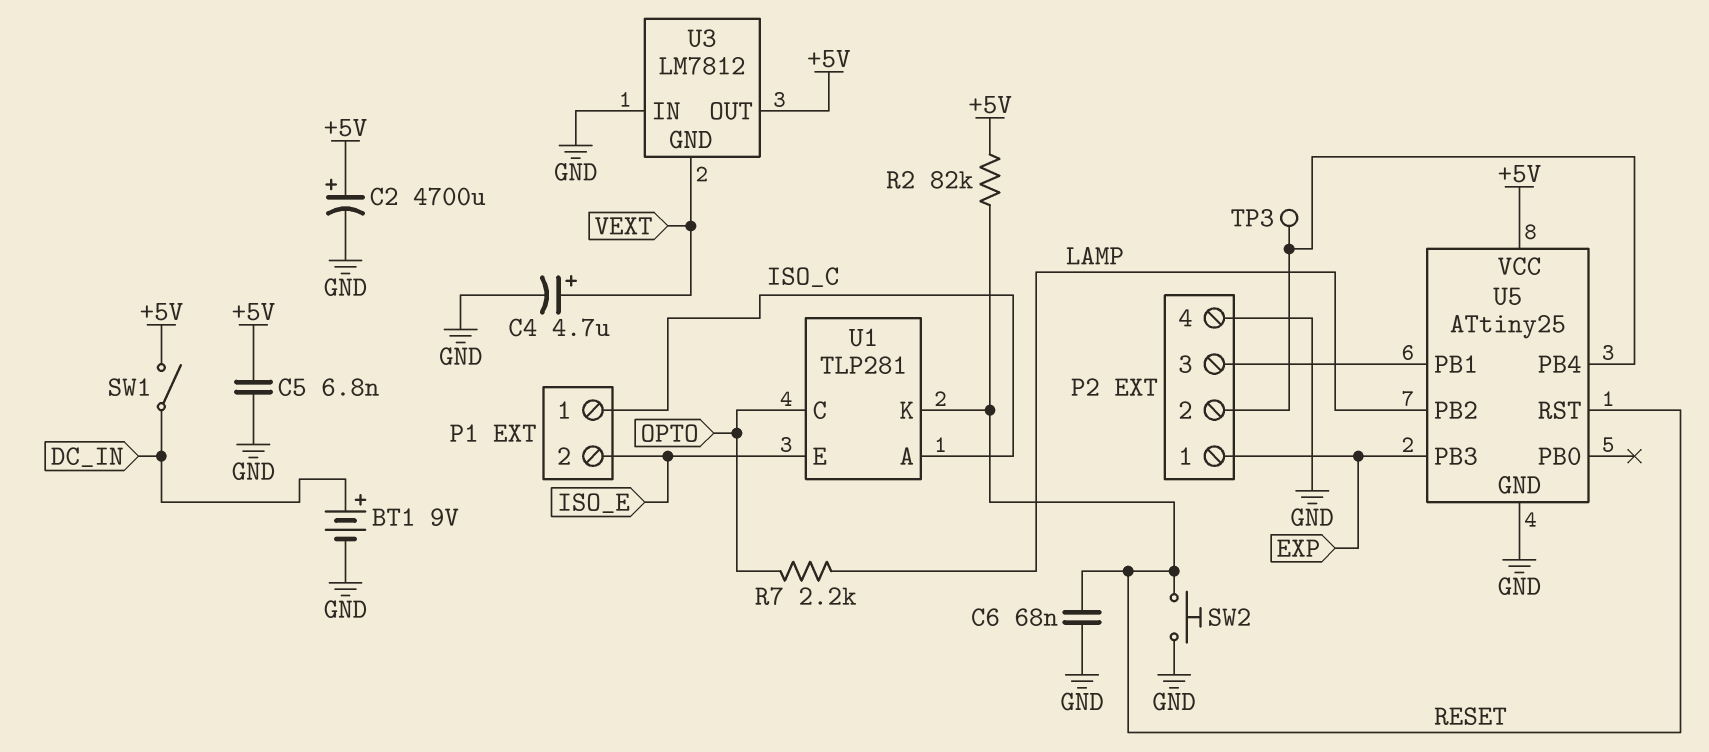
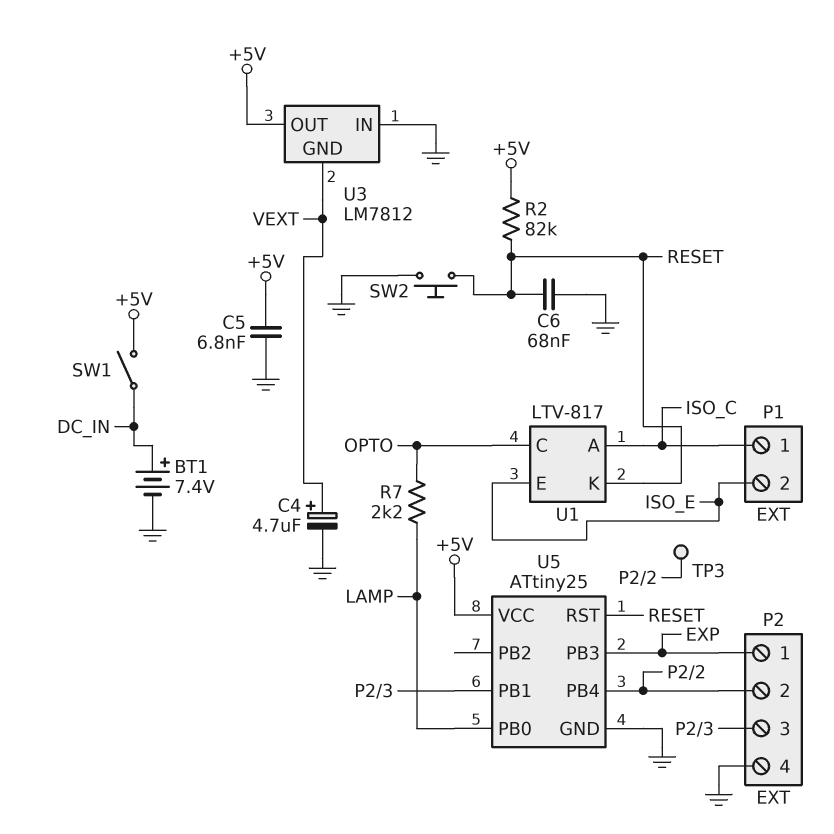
BT1: 9V (plus DC_IN, minus GND) -> 7.4V (plus DC_IN, minus GND)
C2: 4700uF (plus +5V, minus GND) -> none
U1: TLP281 -> LTV-817
U5 pin PB0: none -> LAMP
U5 pin PB2: LAMP -> none

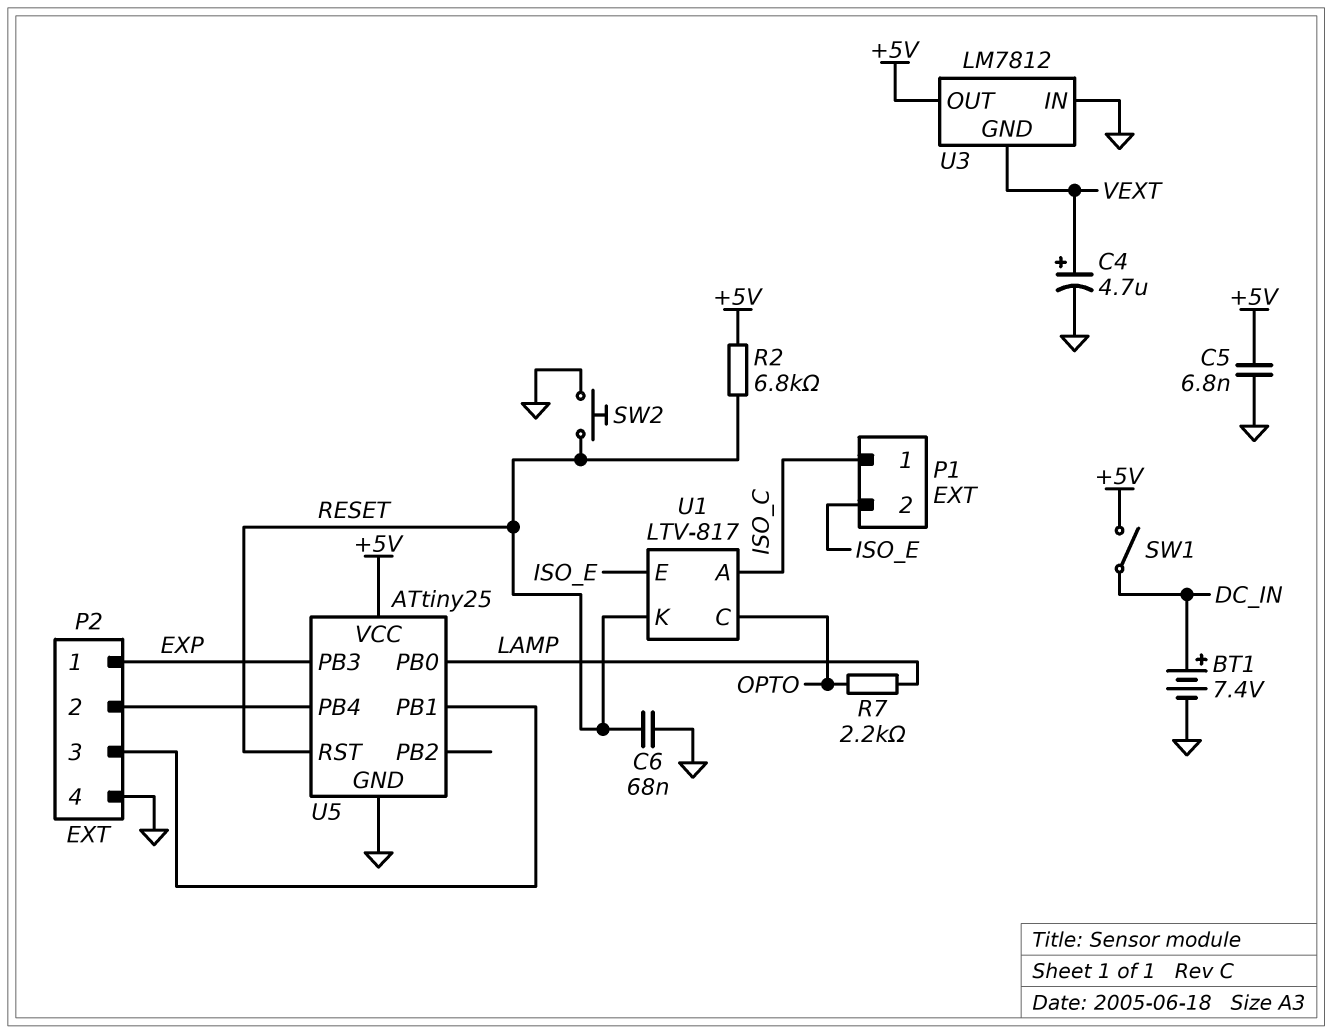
R2: 82k (+5V, RESET) -> 6.8k (+5V, RESET)
TP3: test point (P2/2) -> none

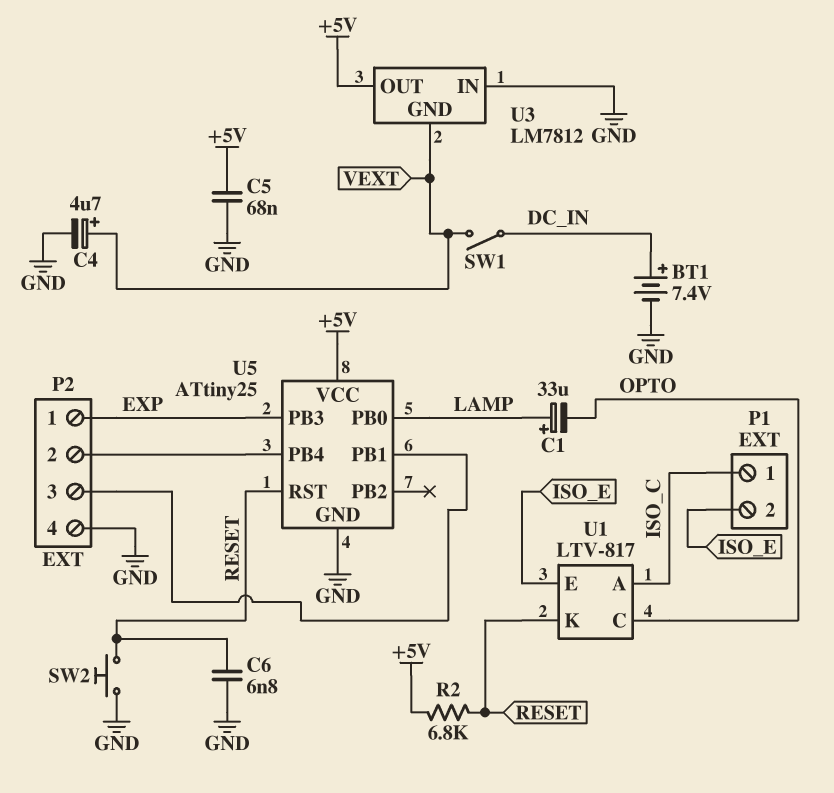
C1: none -> 33uF (plus LAMP, minus OPTO)
C5: 6.8nF (+5V, GND) -> 68nF (+5V, GND)
C6: 68nF (GND, RESET) -> 6.8nF (GND, RESET)
R7: 2.2k (LAMP, OPTO) -> none
SW1: switch (+5V, DC_IN) -> switch (DC_IN, VEXT)

